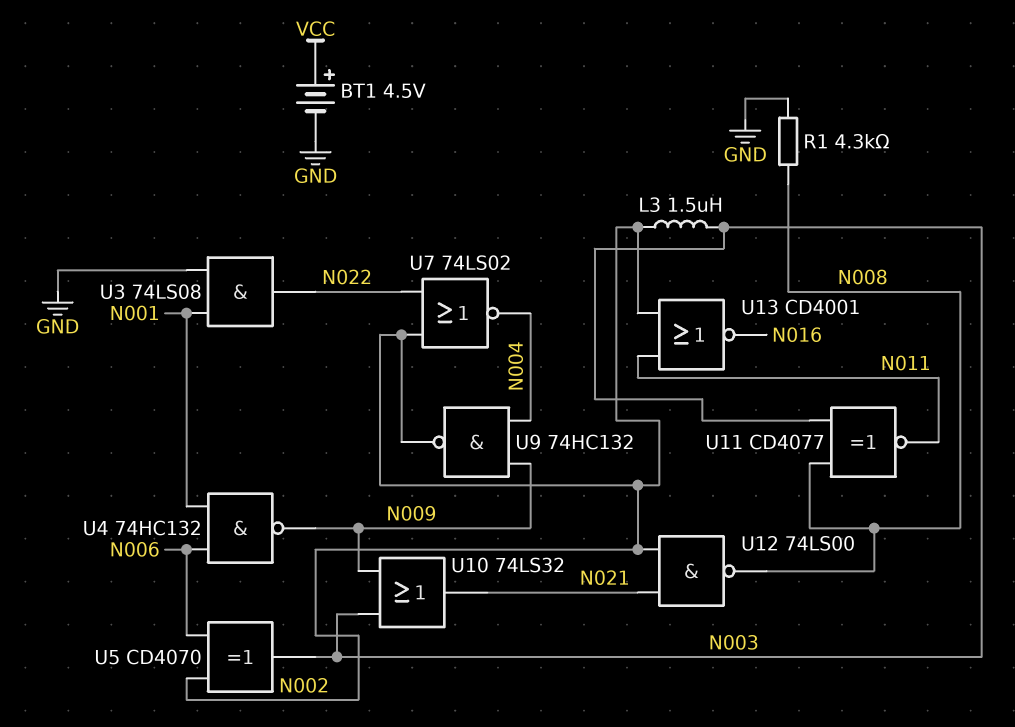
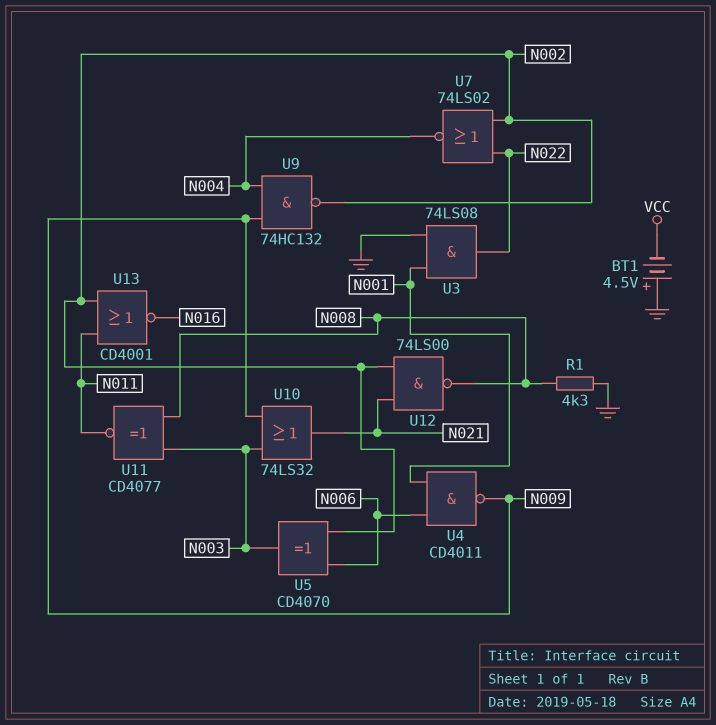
BT1: 4.5V (plus VCC, minus GND) -> 4.5V (plus GND, minus VCC)
L3: 1.5uH (N002, N003) -> none
U4: NAND 74HC132 (in N001, in N006, out N009) -> NAND CD4011 (in N001, in N006, out N009)

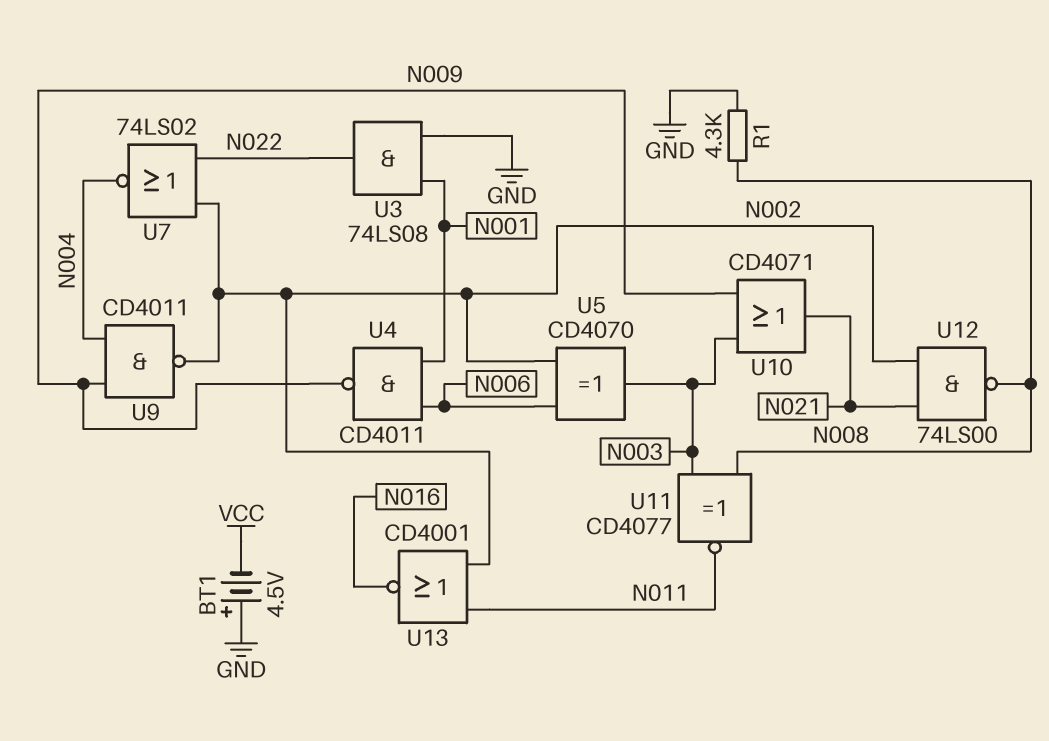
U9: NAND 74HC132 (in N004, in N009, out N002) -> NAND CD4011 (in N004, in N009, out N002)
U10: OR 74LS32 (in N003, in N009, out N021) -> OR CD4071 (in N003, in N009, out N021)

